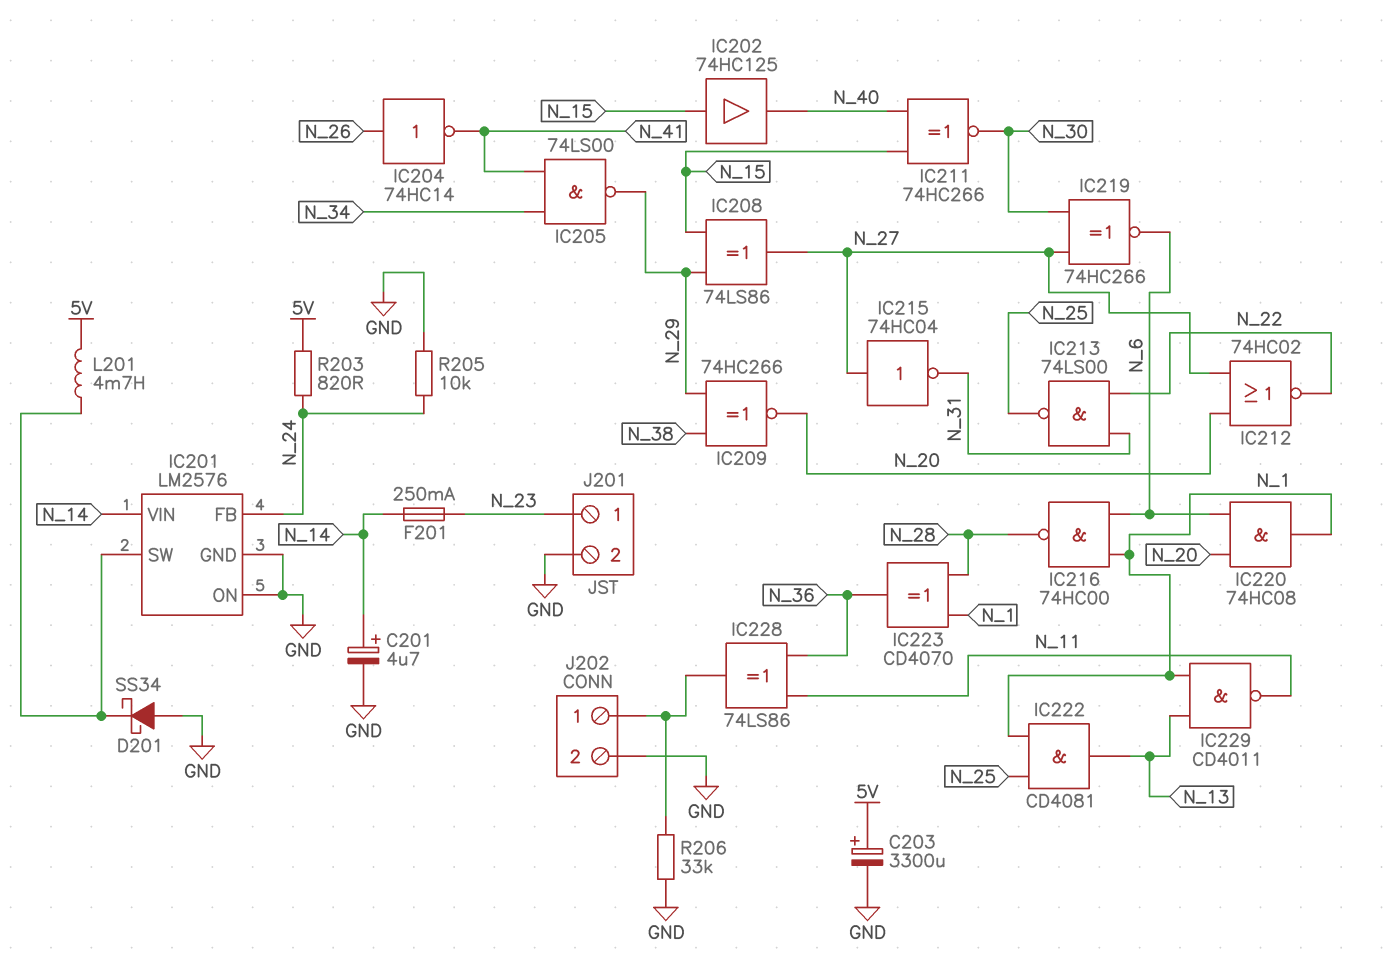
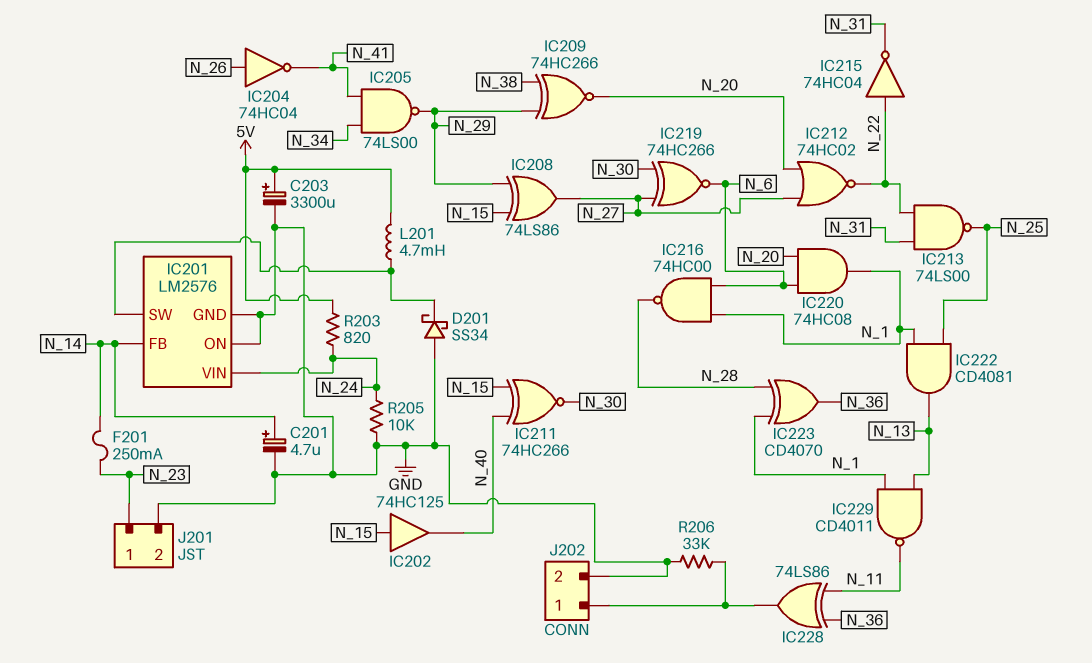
IC201 pin FB: N_24 -> N_14
IC201 pin VIN: N_14 -> N_24
IC204: NOT 74HC14 (in N_26, out N_41) -> NOT 74HC04 (in N_26, out N_41)
IC215: NOT 74HC04 (in N_27, out N_31) -> NOT 74HC04 (in N_22, out N_31)

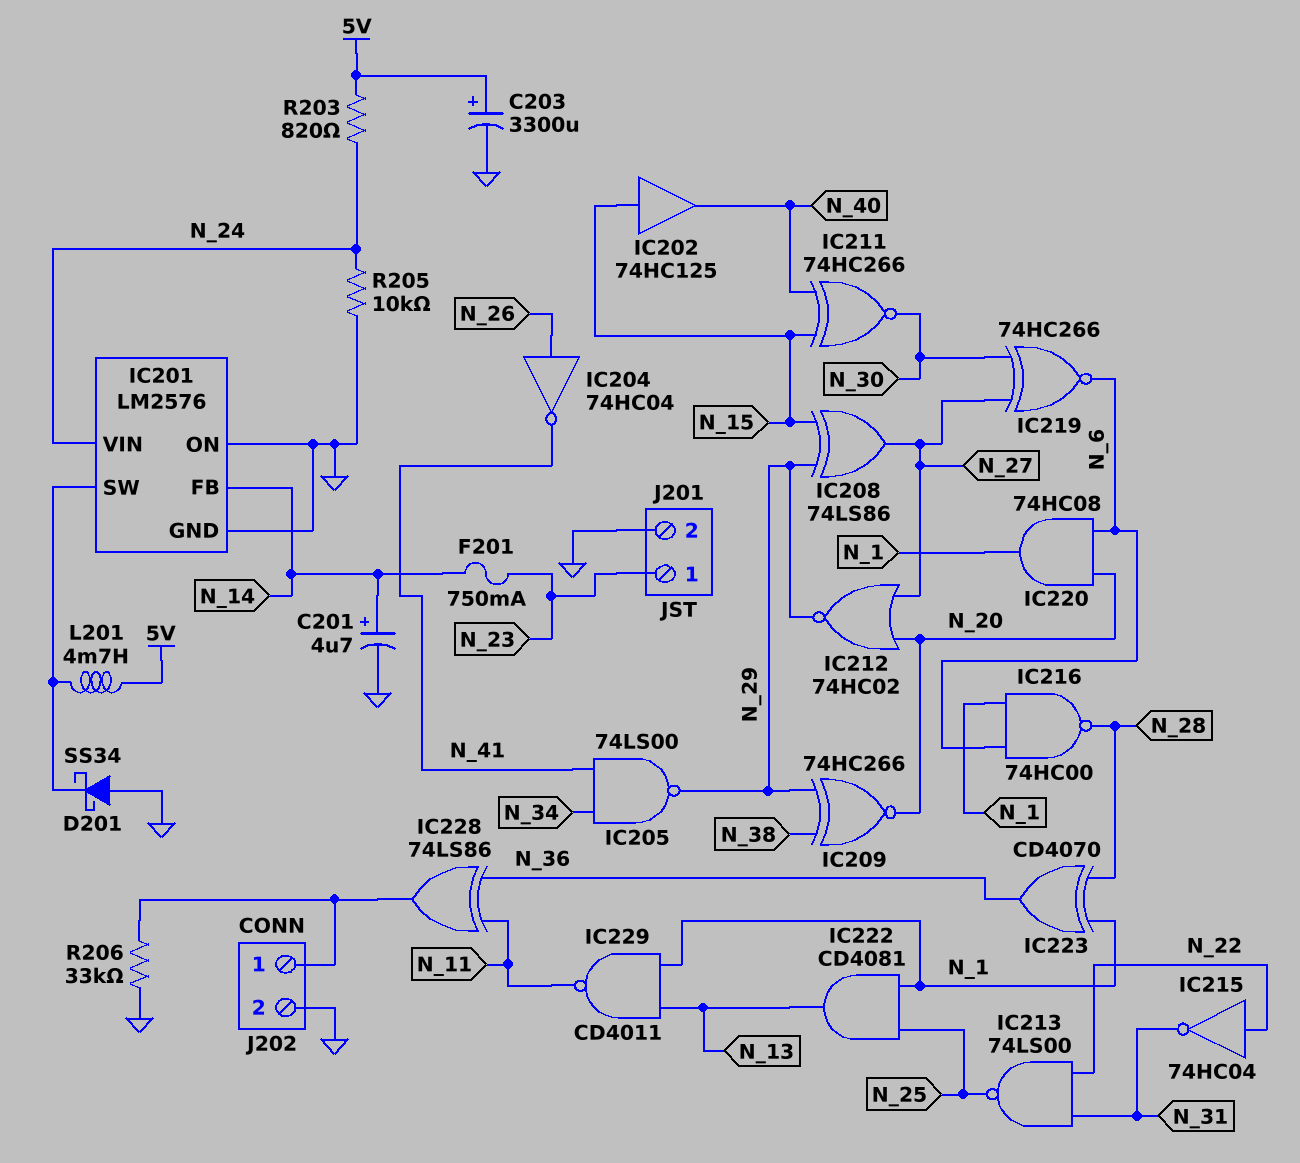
F201: 250mA (N_14, N_23) -> 750mA (N_14, N_23)
IC212: NOR 74HC02 (in N_20, in N_27, out N_22) -> NOR 74HC02 (in N_20, in N_27, out N_29)

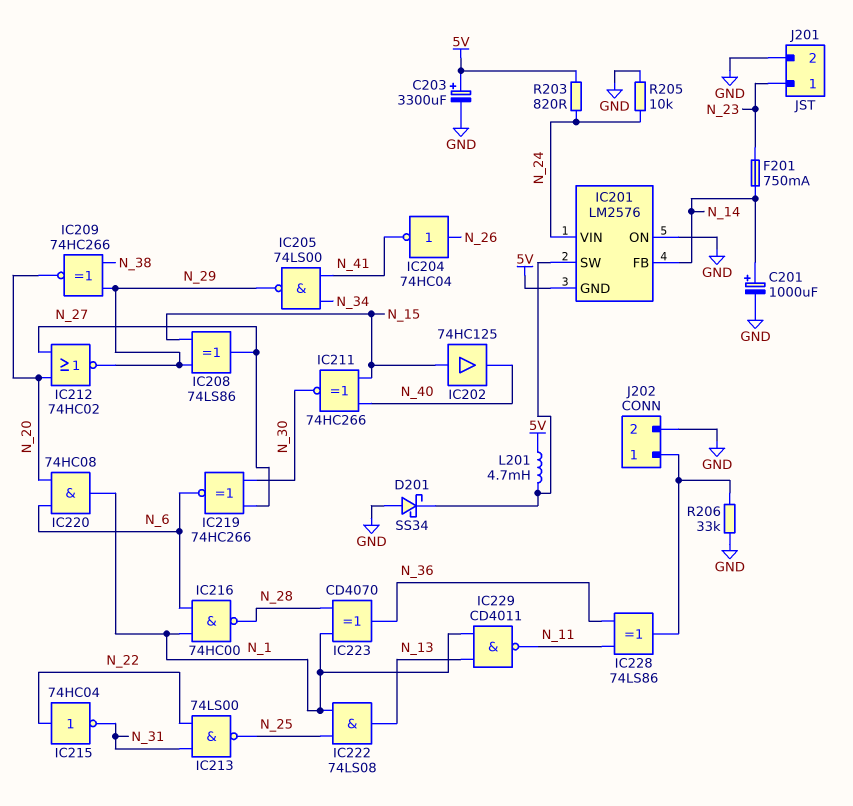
C201: 4.7uF (plus N_14, minus GND) -> 1000uF (plus N_14, minus GND)
IC201 pin GND: GND -> 5V
IC222: AND CD4081 (in N_1, in N_25, out N_13) -> AND 74LS08 (in N_1, in N_25, out N_13)

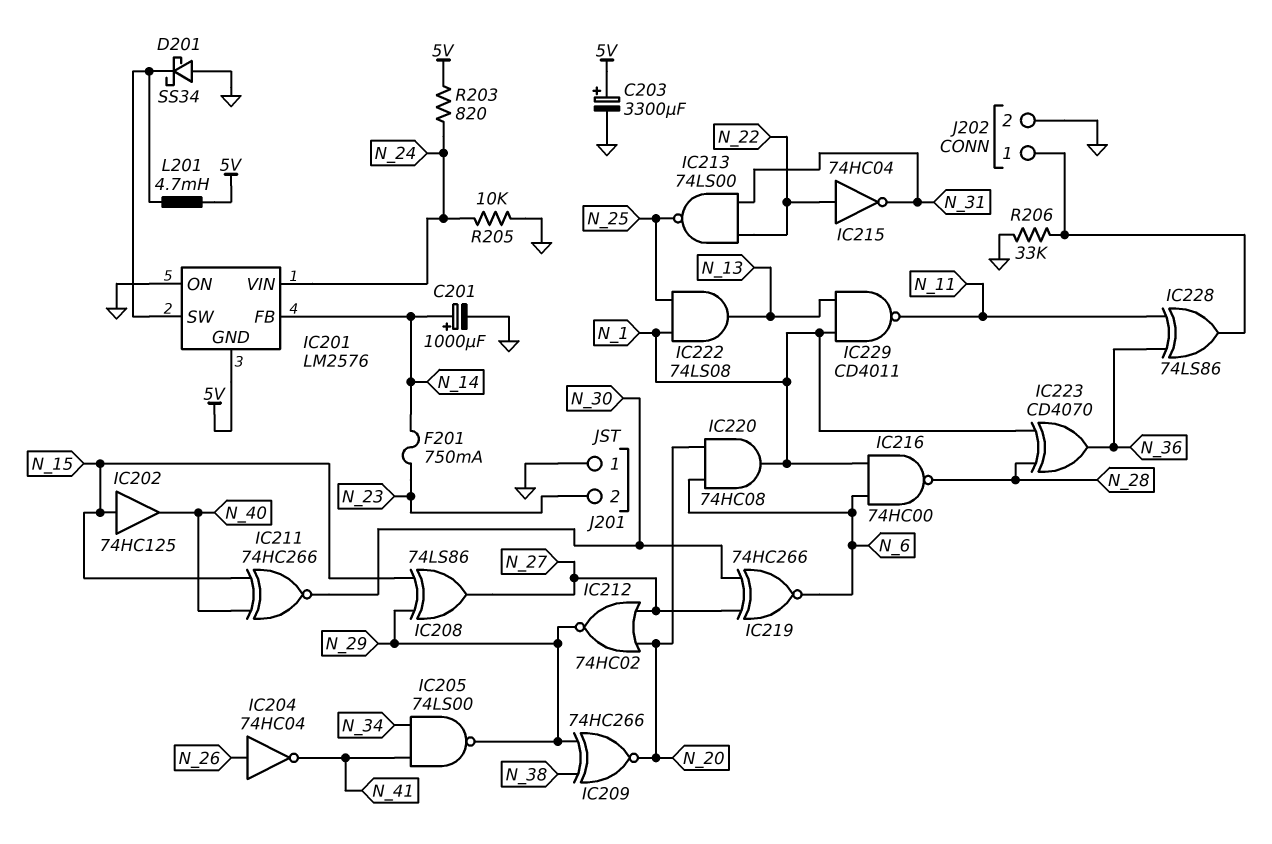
J201 pin 1: N_23 -> GND
J201 pin 2: GND -> N_23

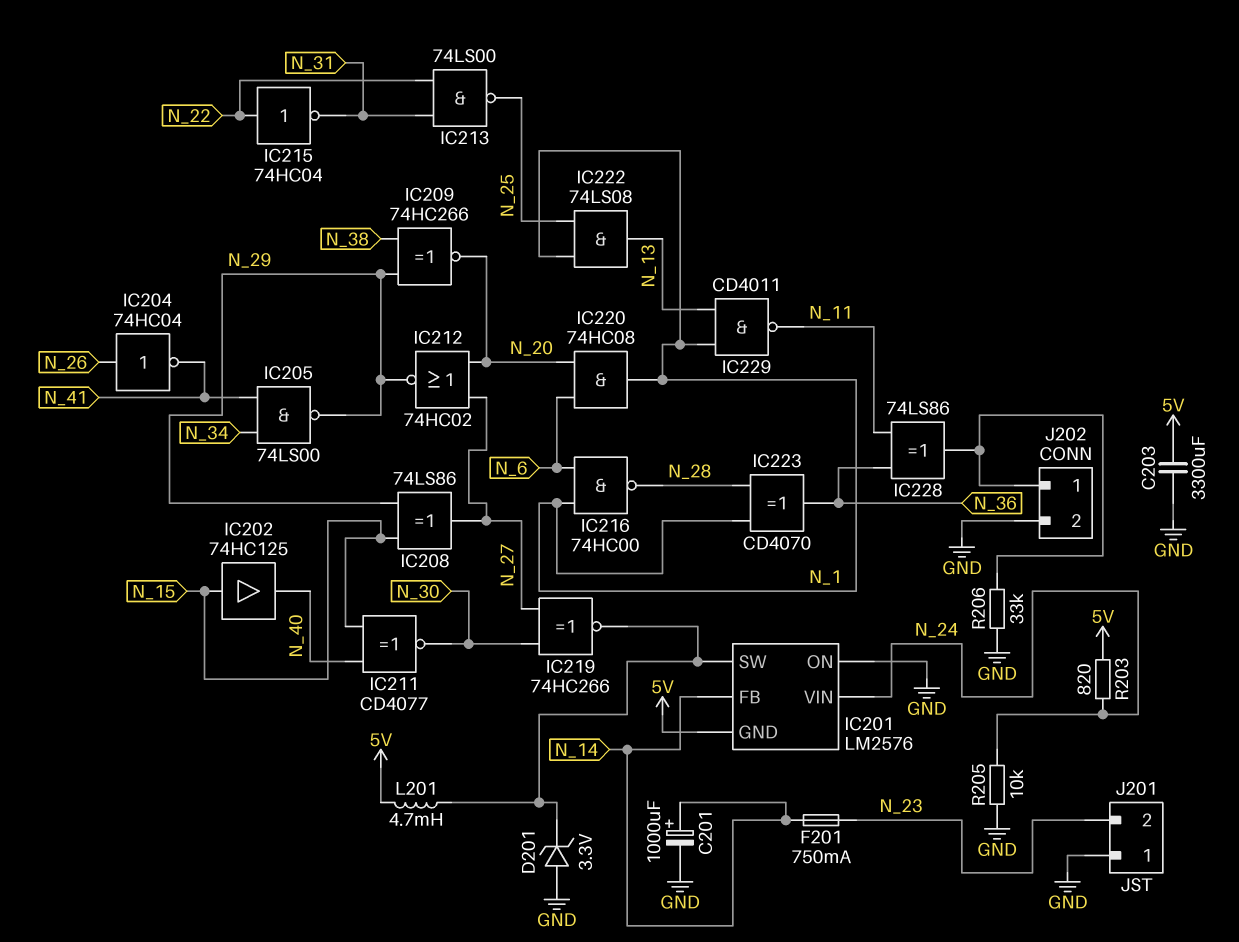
C203: 3300uF (plus 5V, minus GND) -> 3300uF (5V, GND)
D201: schottky SS34 (A GND, K IC201/SW) -> zener 3.3V (A GND, K IC201/SW)
IC211: XNOR 74HC266 (in N_15, in N_40, out N_30) -> XNOR CD4077 (in N_15, in N_40, out N_30)
IC219: XNOR 74HC266 (in N_27, in N_30, out N_6) -> XNOR 74HC266 (in N_27, in N_30, out IC201/SW)

